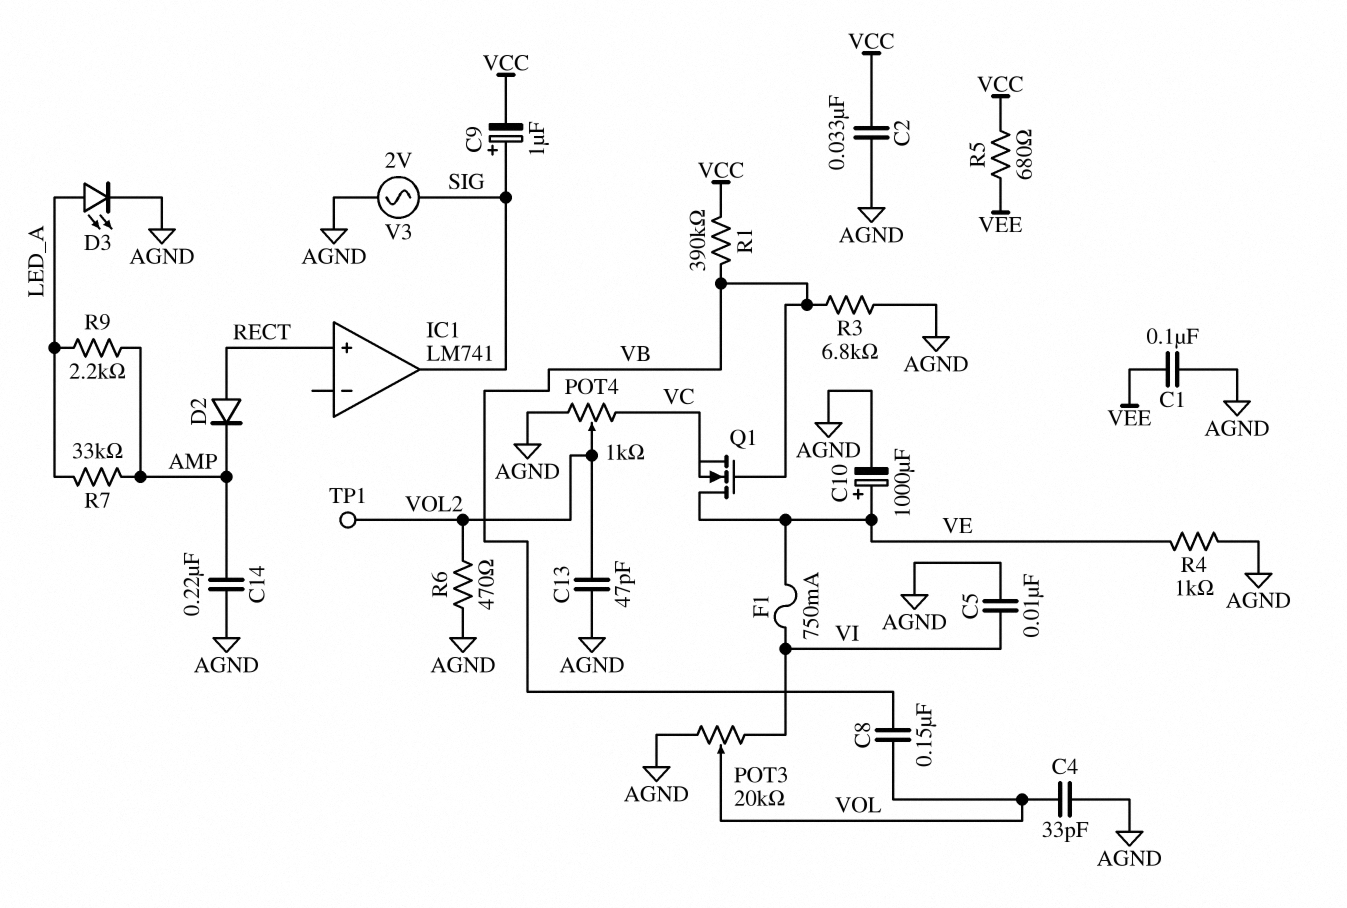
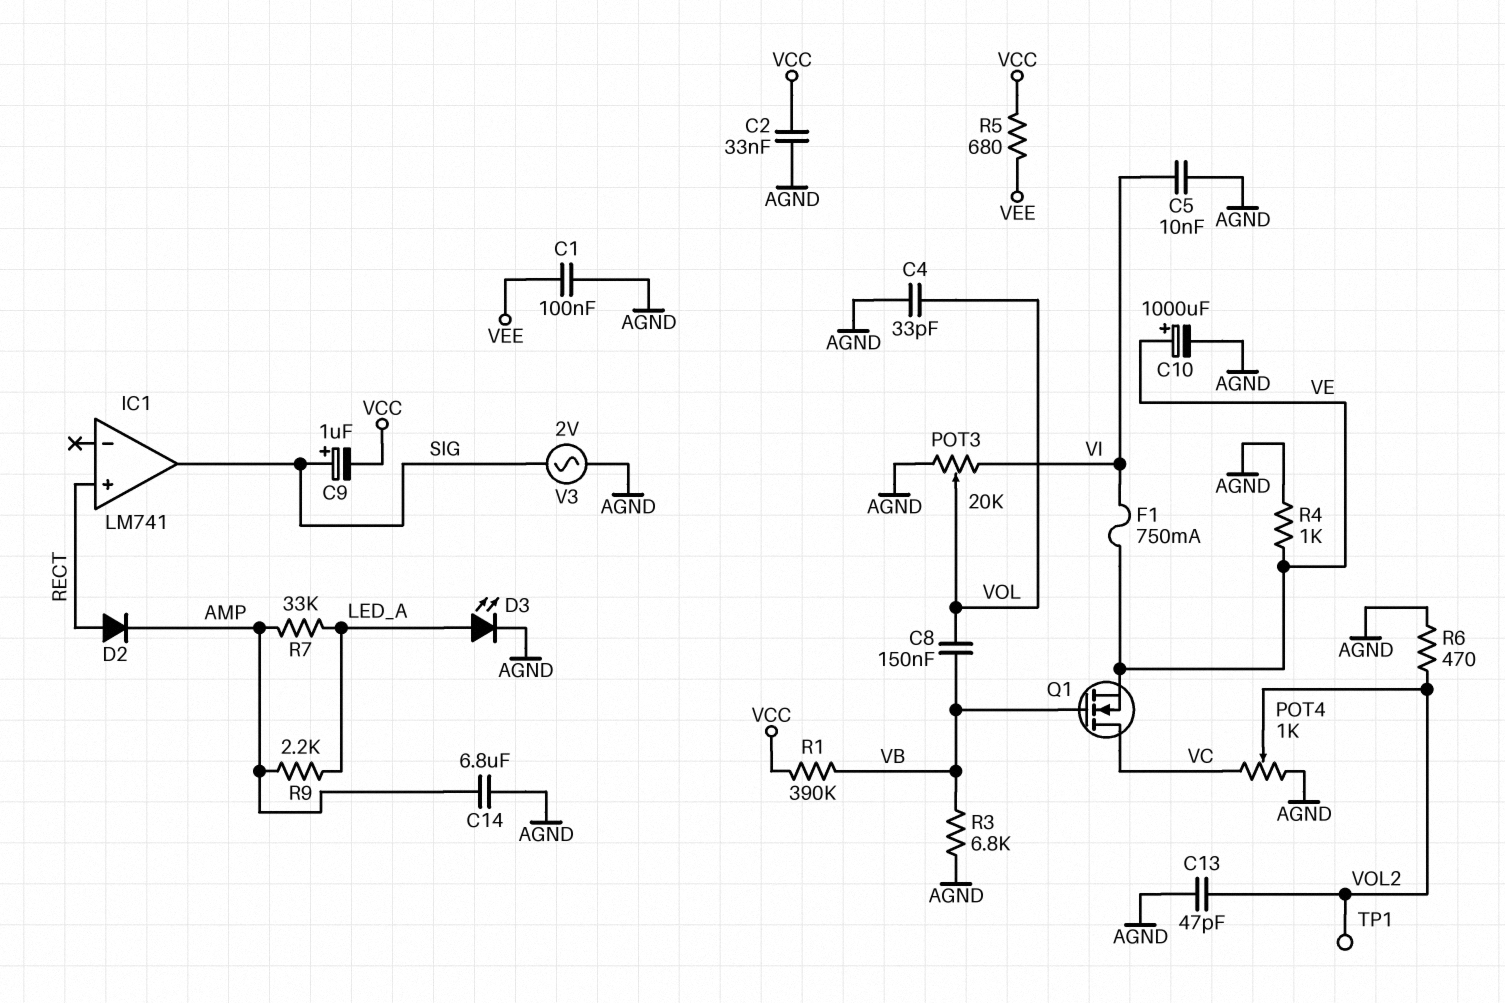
C14: 220nF (AGND, AMP) -> 6.8uF (AGND, AMP)
Q1: NMOS (G VB, D VE, S VC) -> NMOS (G VB, D VC, S VE)

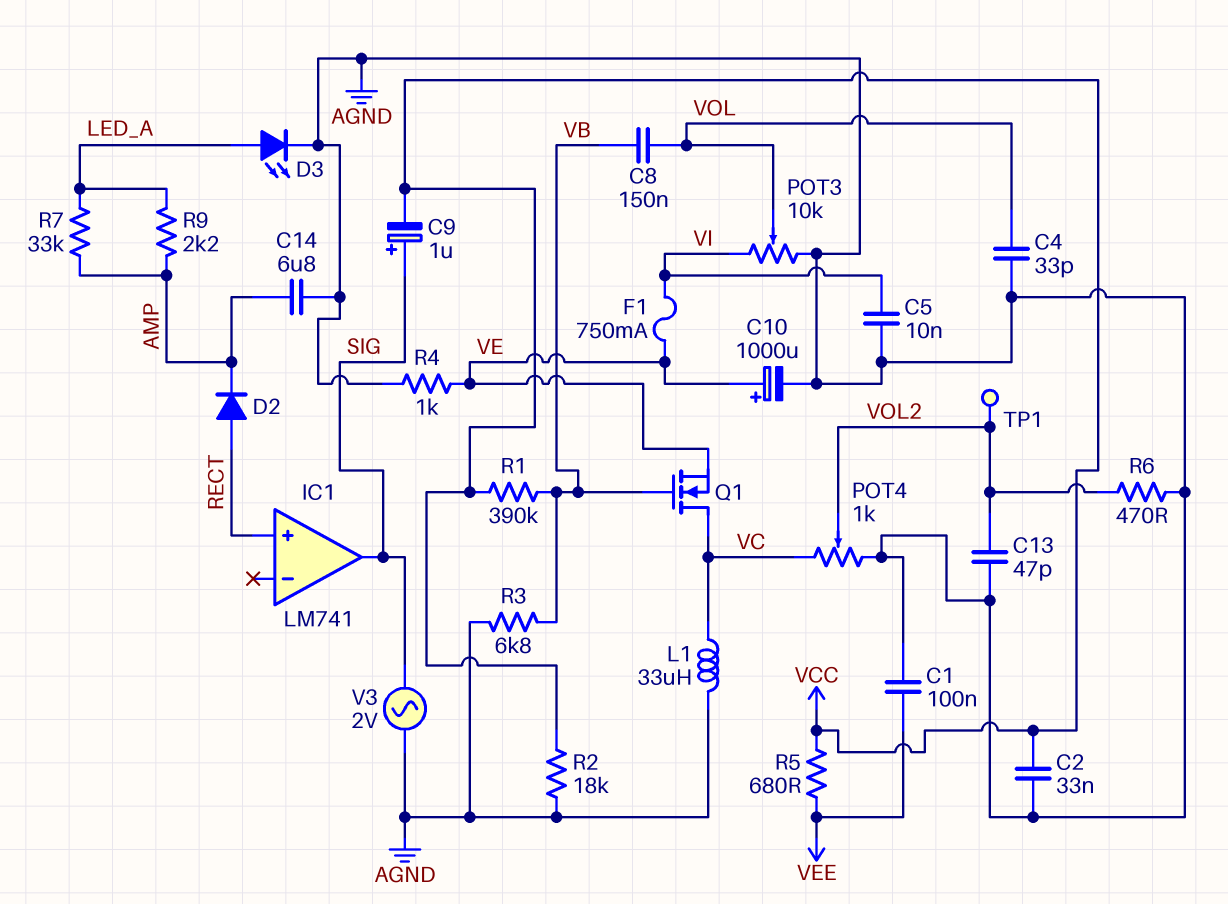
L1: none -> 33uH (AGND, VC)
POT3: 20k (AGND, VI, wiper VOL) -> 10k (AGND, VI, wiper VOL)
R2: none -> 18k (AGND, VCC)

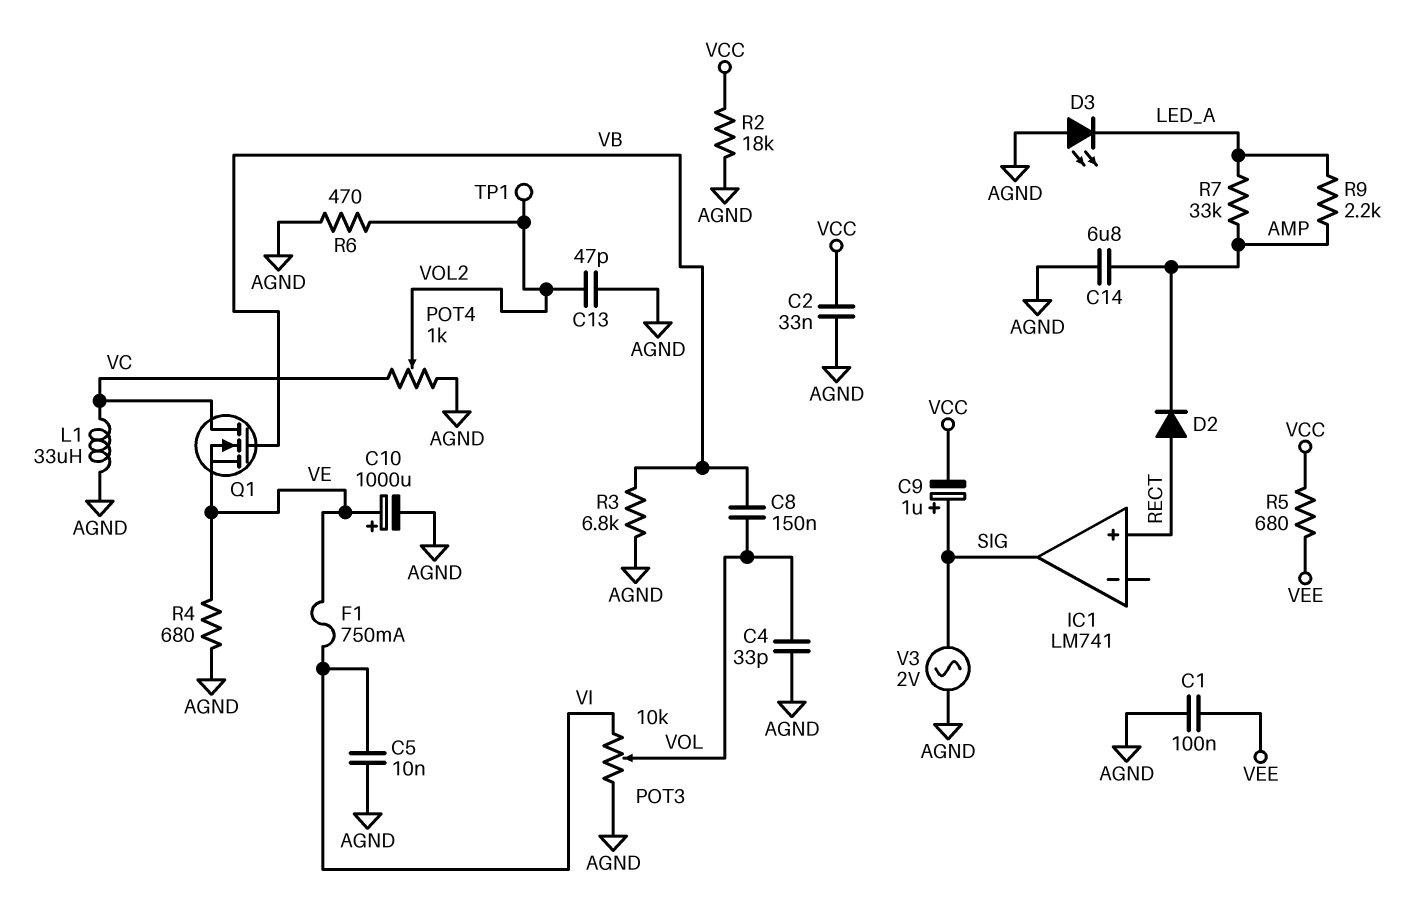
D3: LED (A LED_A, K AGND) -> LED (A AGND, K LED_A)
R1: 390k (VB, VCC) -> none
R4: 1k (AGND, VE) -> 680 (AGND, VE)

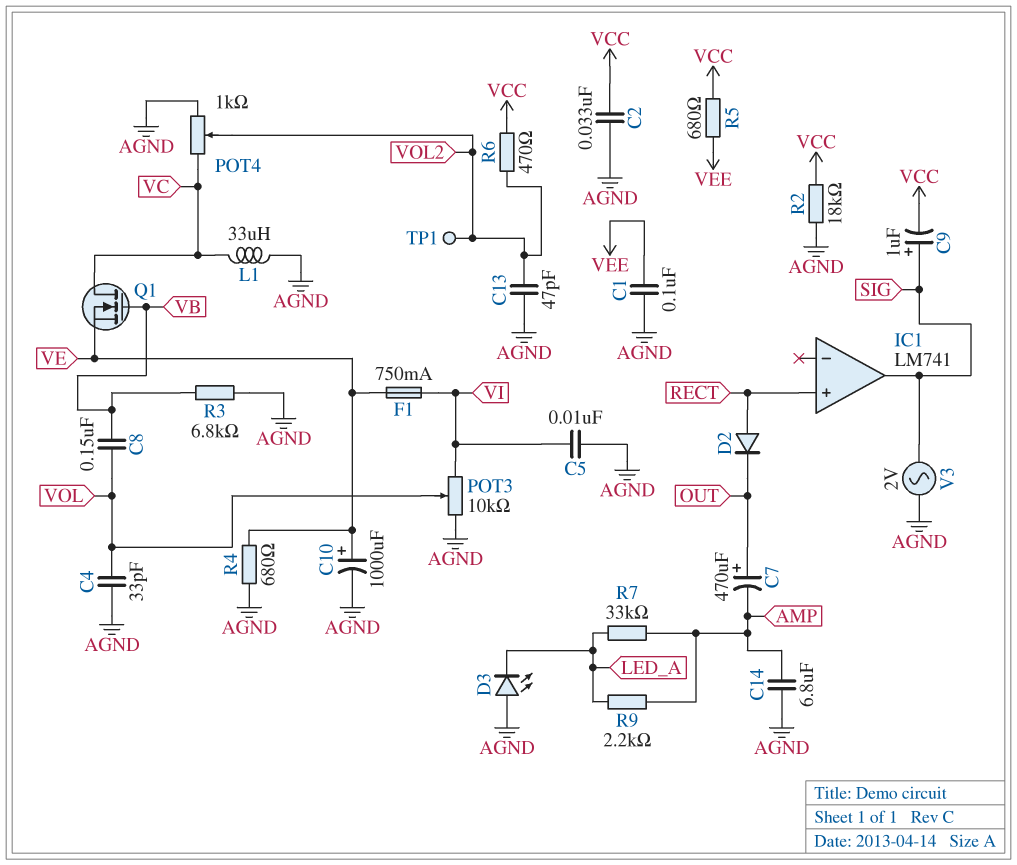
C7: none -> 470uF (plus OUT, minus AMP)
D2: diode (A RECT, K AMP) -> diode (A RECT, K OUT)
R6: 470 (AGND, VOL2) -> 470 (VCC, VOL2)

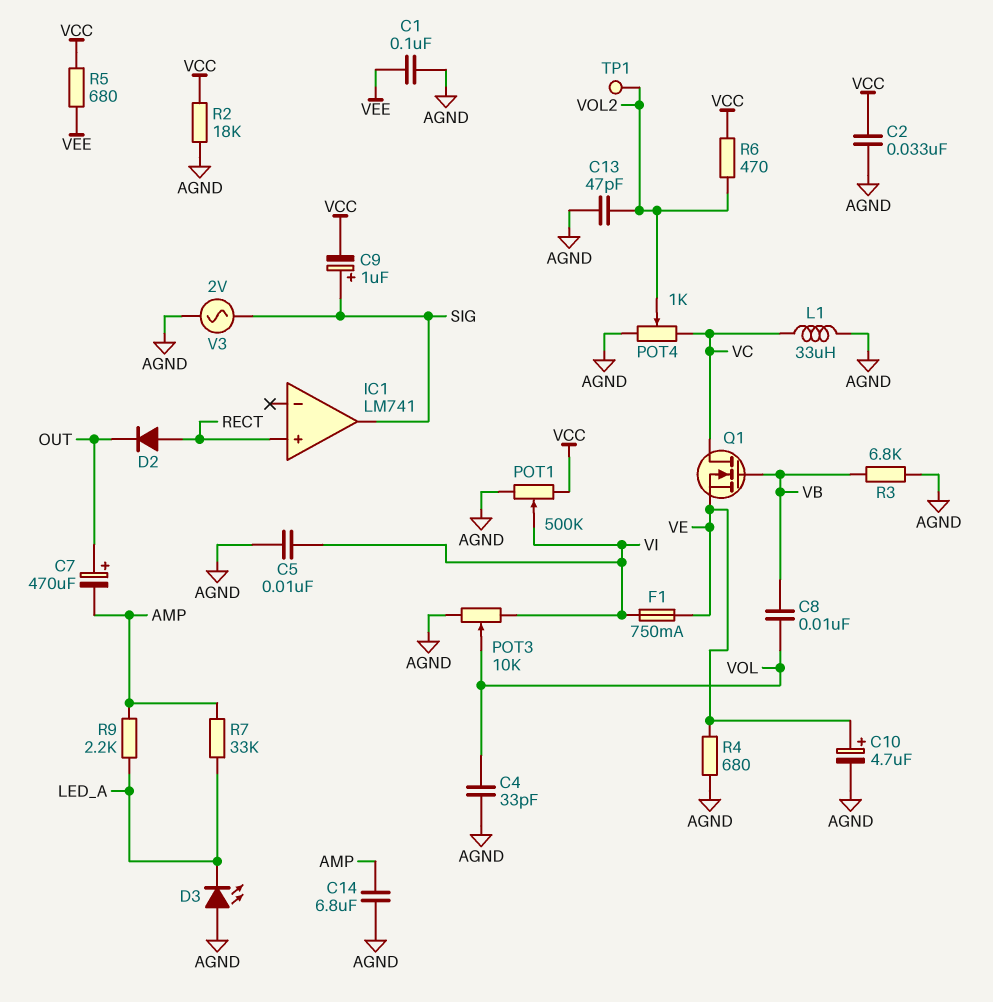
C8: 150nF (VB, VOL) -> 10nF (VB, VOL)
C10: 1000uF (plus VE, minus AGND) -> 4.7uF (plus VE, minus AGND)
POT1: none -> 500k (AGND, VCC, wiper VI)

